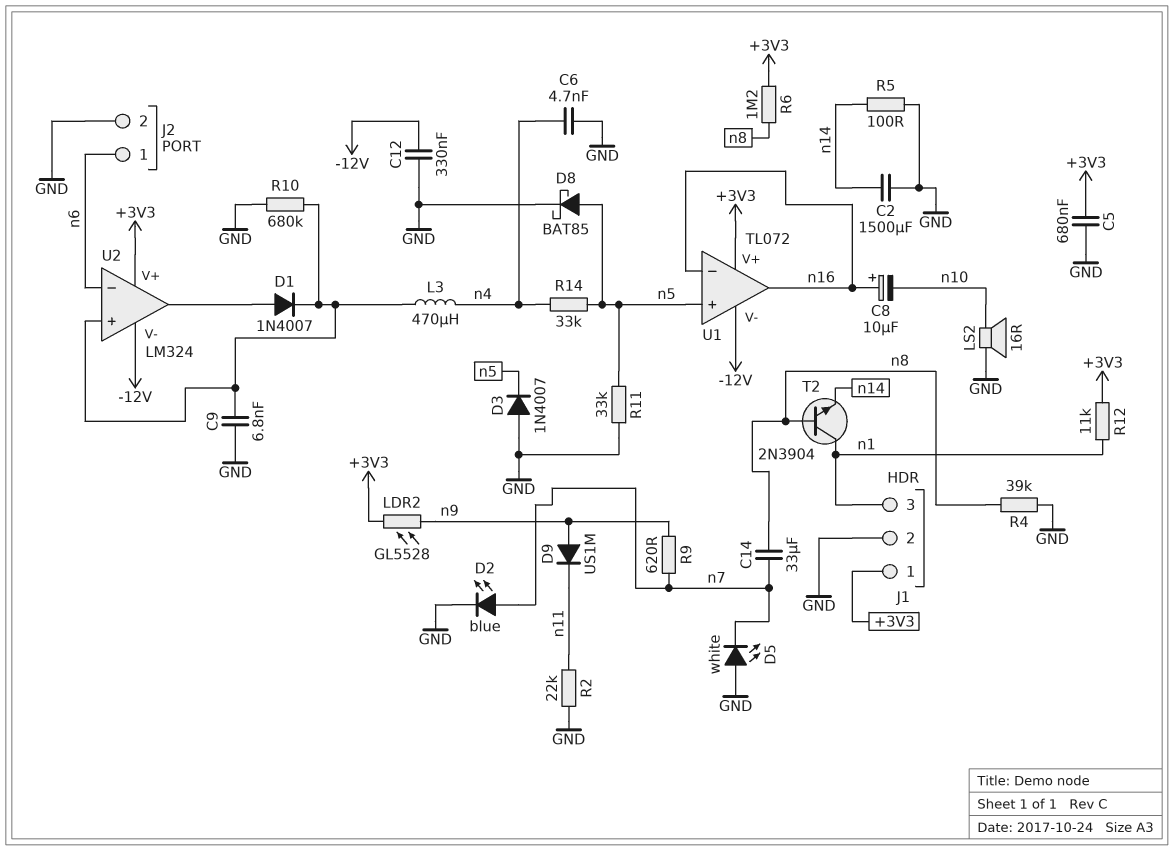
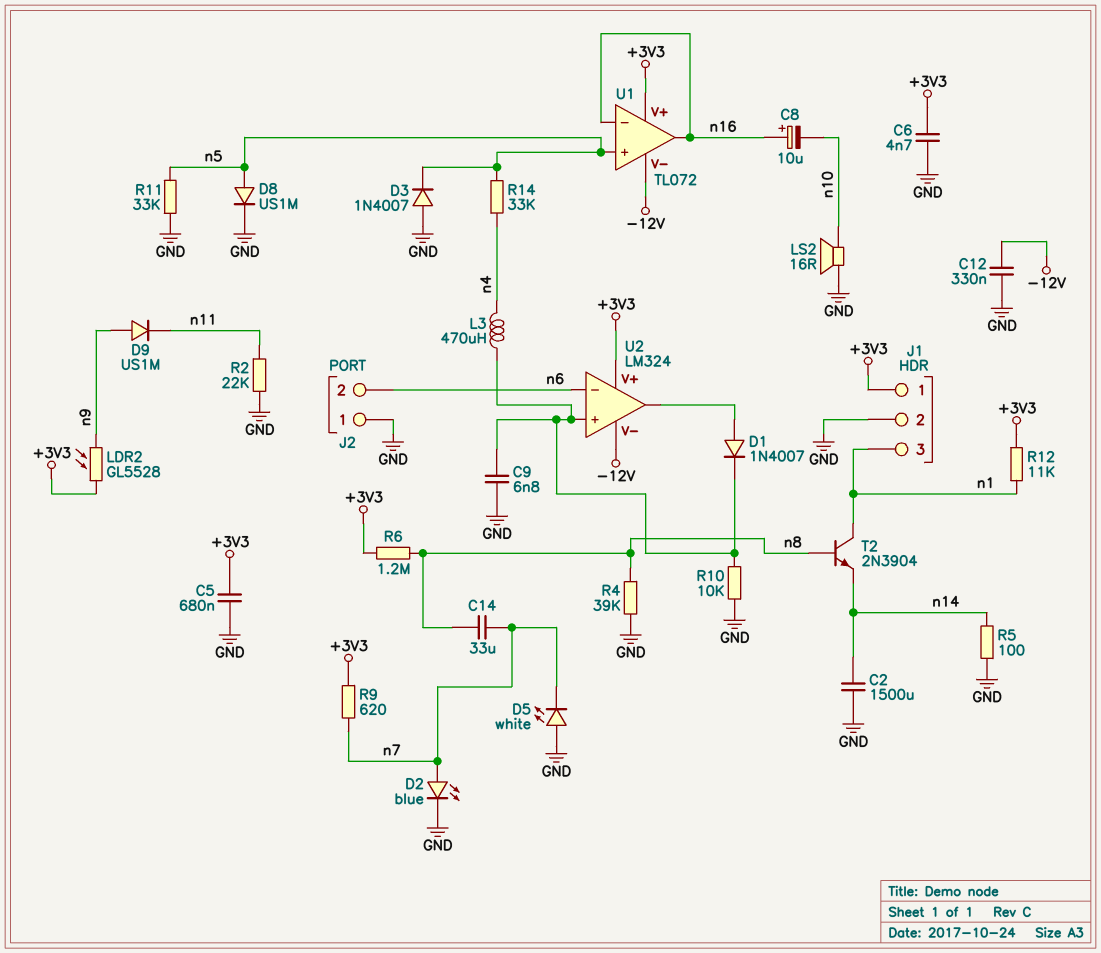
C6: 4.7nF (GND, n4) -> 4.7nF (+3V3, GND)
D8: schottky BAT85 (A n5, K GND) -> diode US1M (A n5, K GND)
J2 pin 1: n6 -> GND
J2 pin 2: GND -> n6
R9: 620 (n7, n9) -> 620 (+3V3, n7)
R10: 680k (GND, U2/in+) -> 10k (GND, U2/in+)

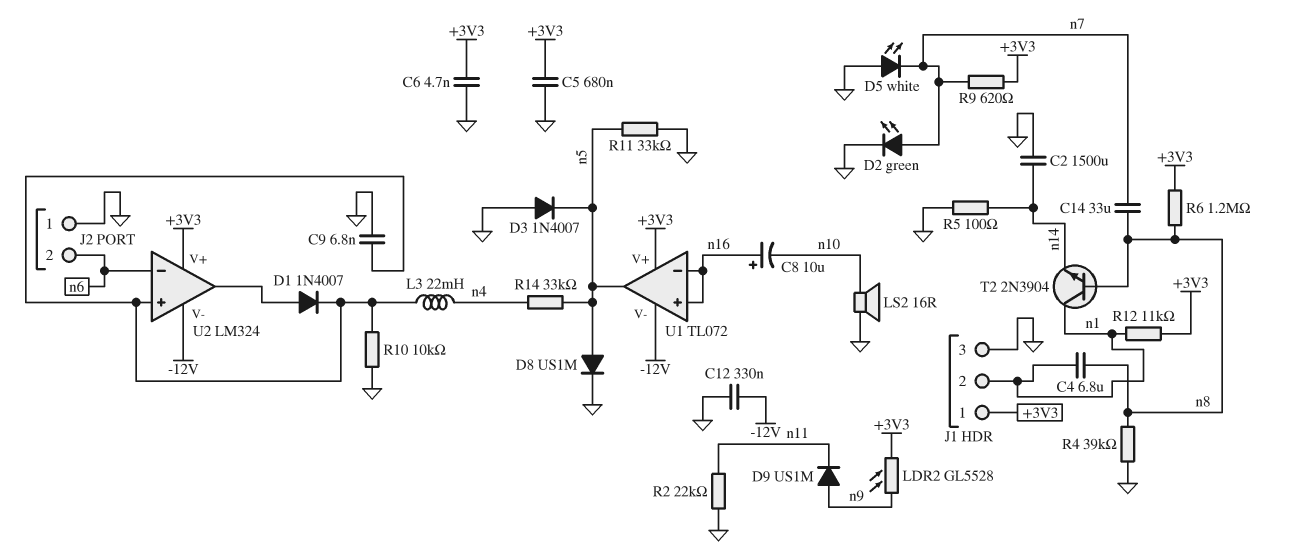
C4: none -> 6.8uF (n1, n8)
D2: LED blue (A n7, K GND) -> LED green (A n7, K GND)
J1 pin 2: GND -> n1
J1 pin 3: n1 -> GND
L3: 470uH (U2/in+, n4) -> 22mH (U2/in+, n4)
U1 pin in+: n5 -> n16
U1 pin out: n16 -> n5

